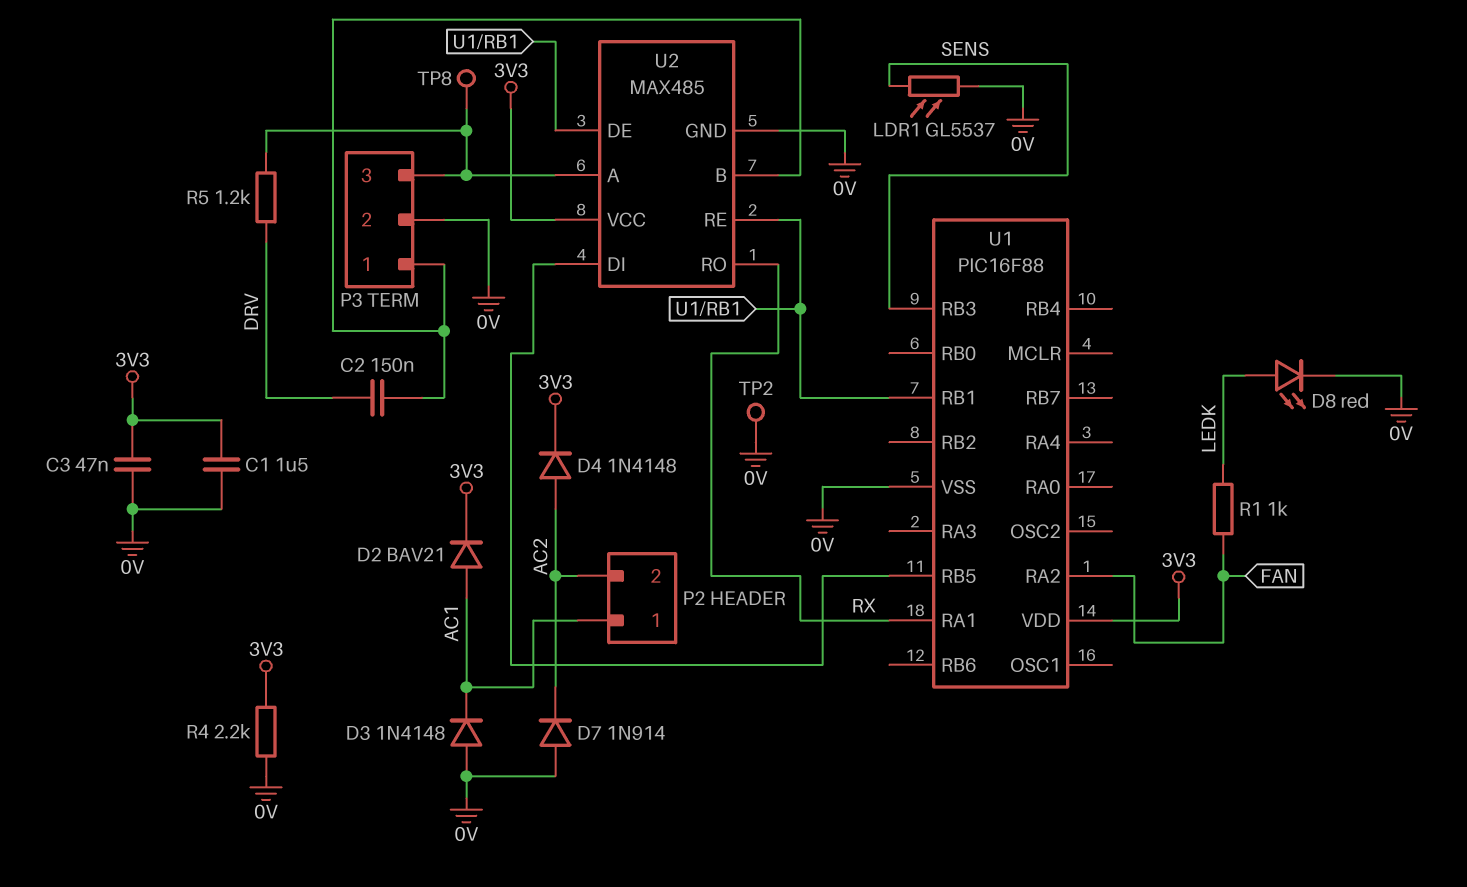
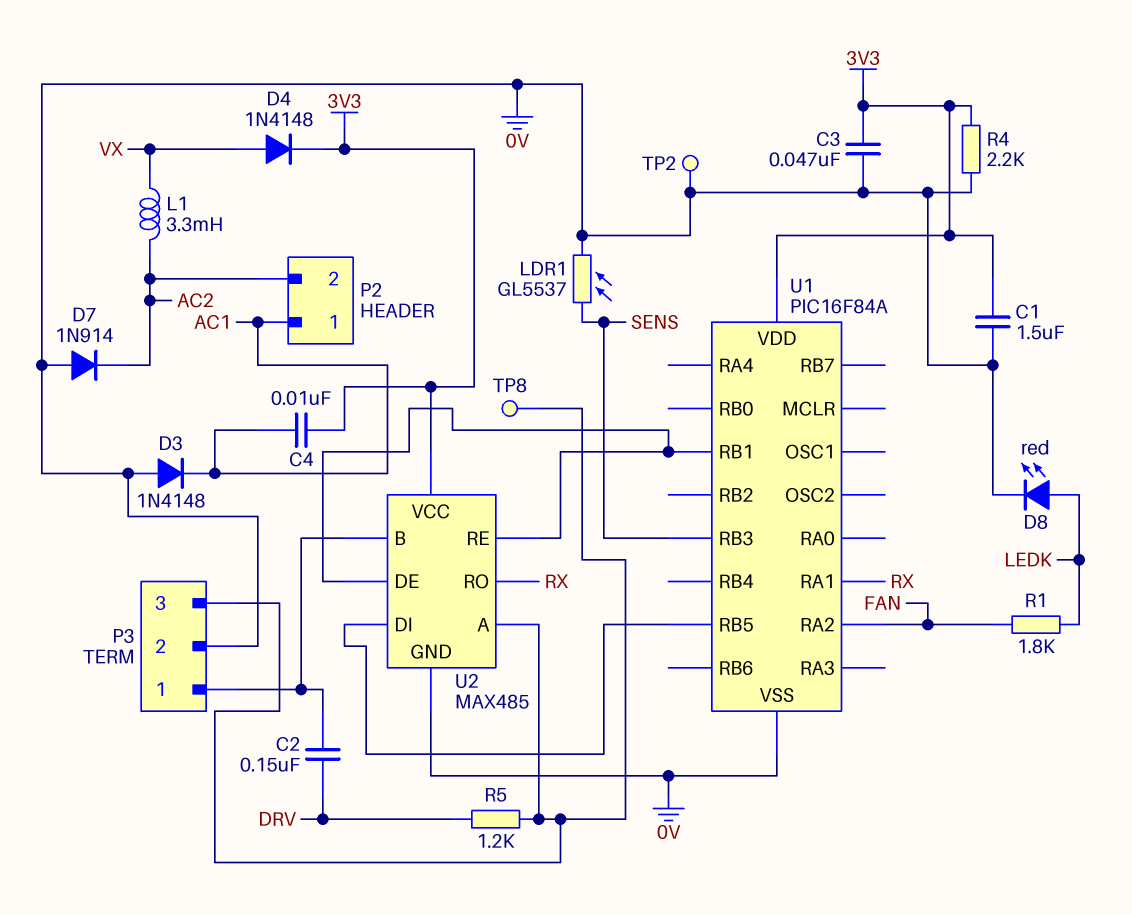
C4: none -> 10nF (3V3, AC1)
D2: diode BAV21 (A AC1, K 3V3) -> none
D4: diode 1N4148 (A AC2, K 3V3) -> diode 1N4148 (A VX, K 3V3)
L1: none -> 3.3mH (AC2, VX)
R1: 1k (FAN, LEDK) -> 1.8k (FAN, LEDK)
U1: PIC16F88 -> PIC16F84A

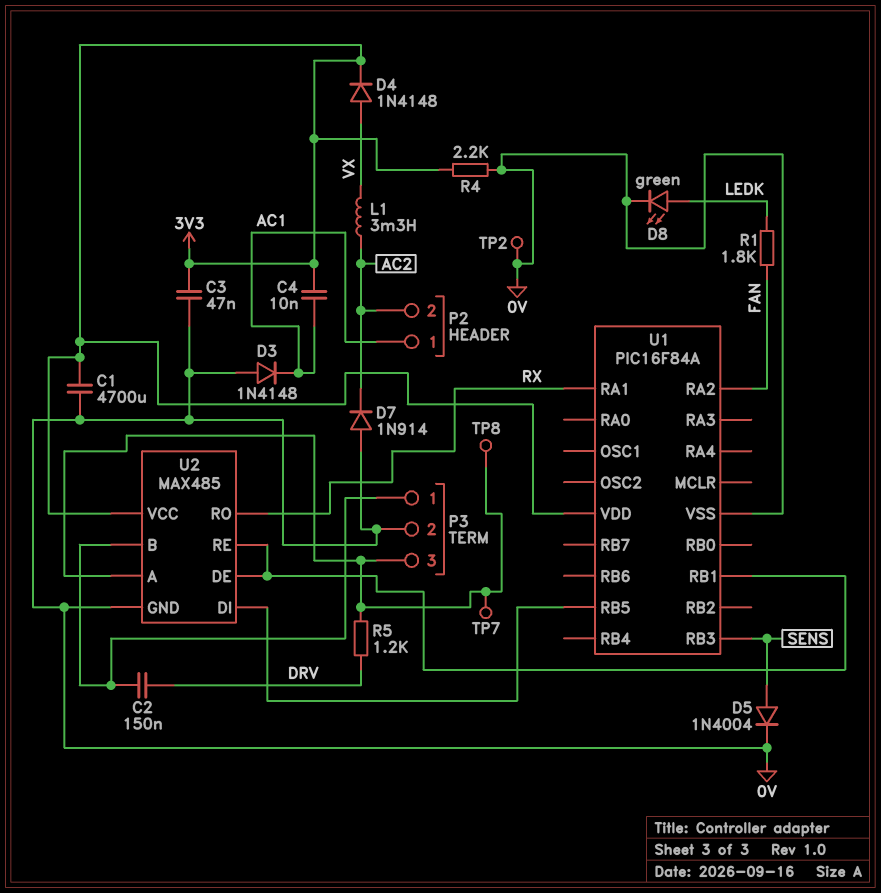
C1: 1.5uF (0V, 3V3) -> 4700uF (0V, 3V3)
D5: none -> diode 1N4004 (A SENS, K 0V)
D8: LED red (A LEDK, K 0V) -> LED green (A LEDK, K 0V)
LDR1: GL5537 (0V, SENS) -> none
TP7: none -> test point (P3/3)

